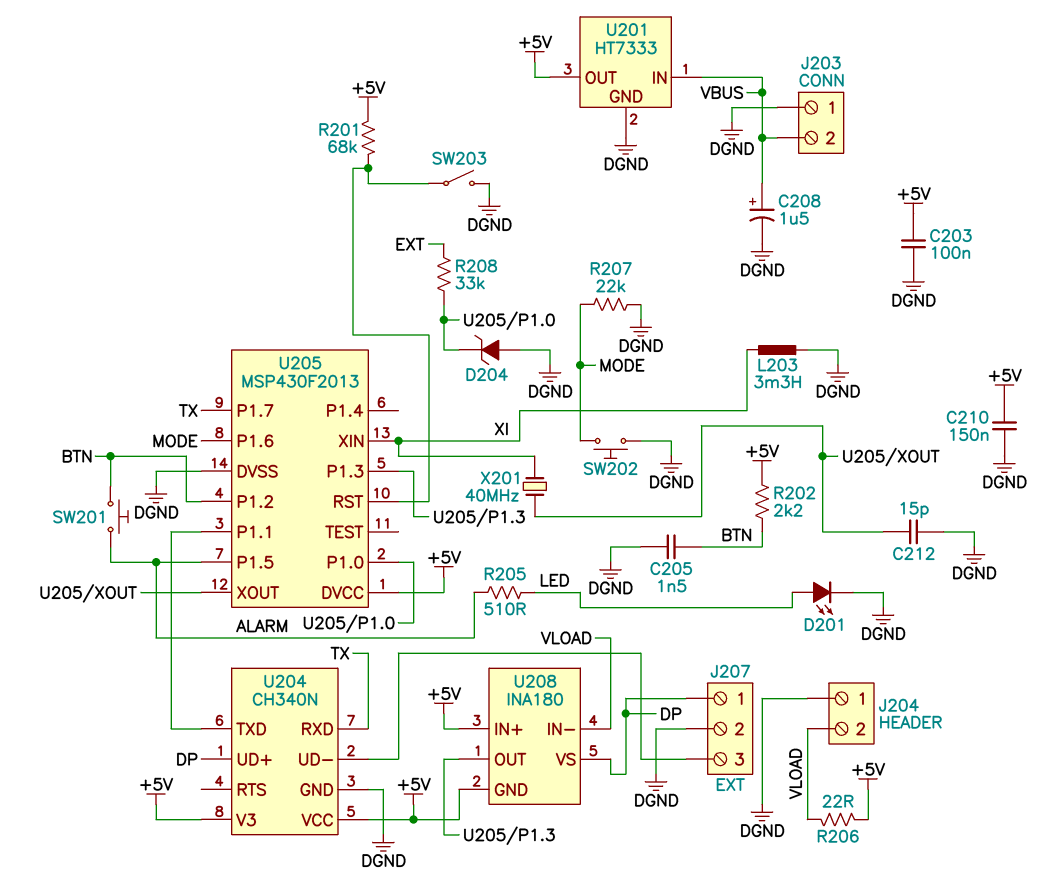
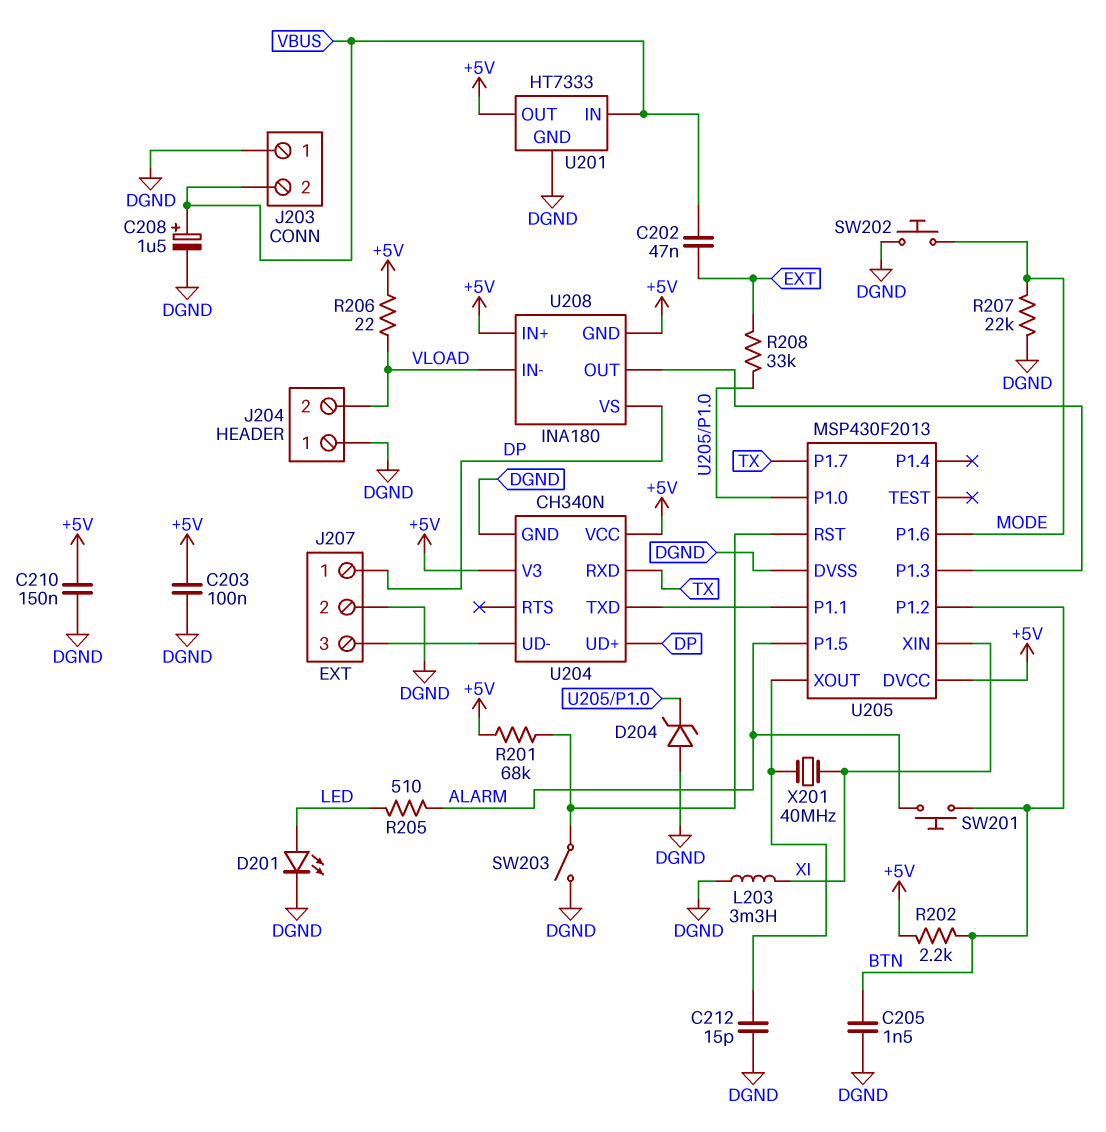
C202: none -> 47nF (EXT, VBUS)

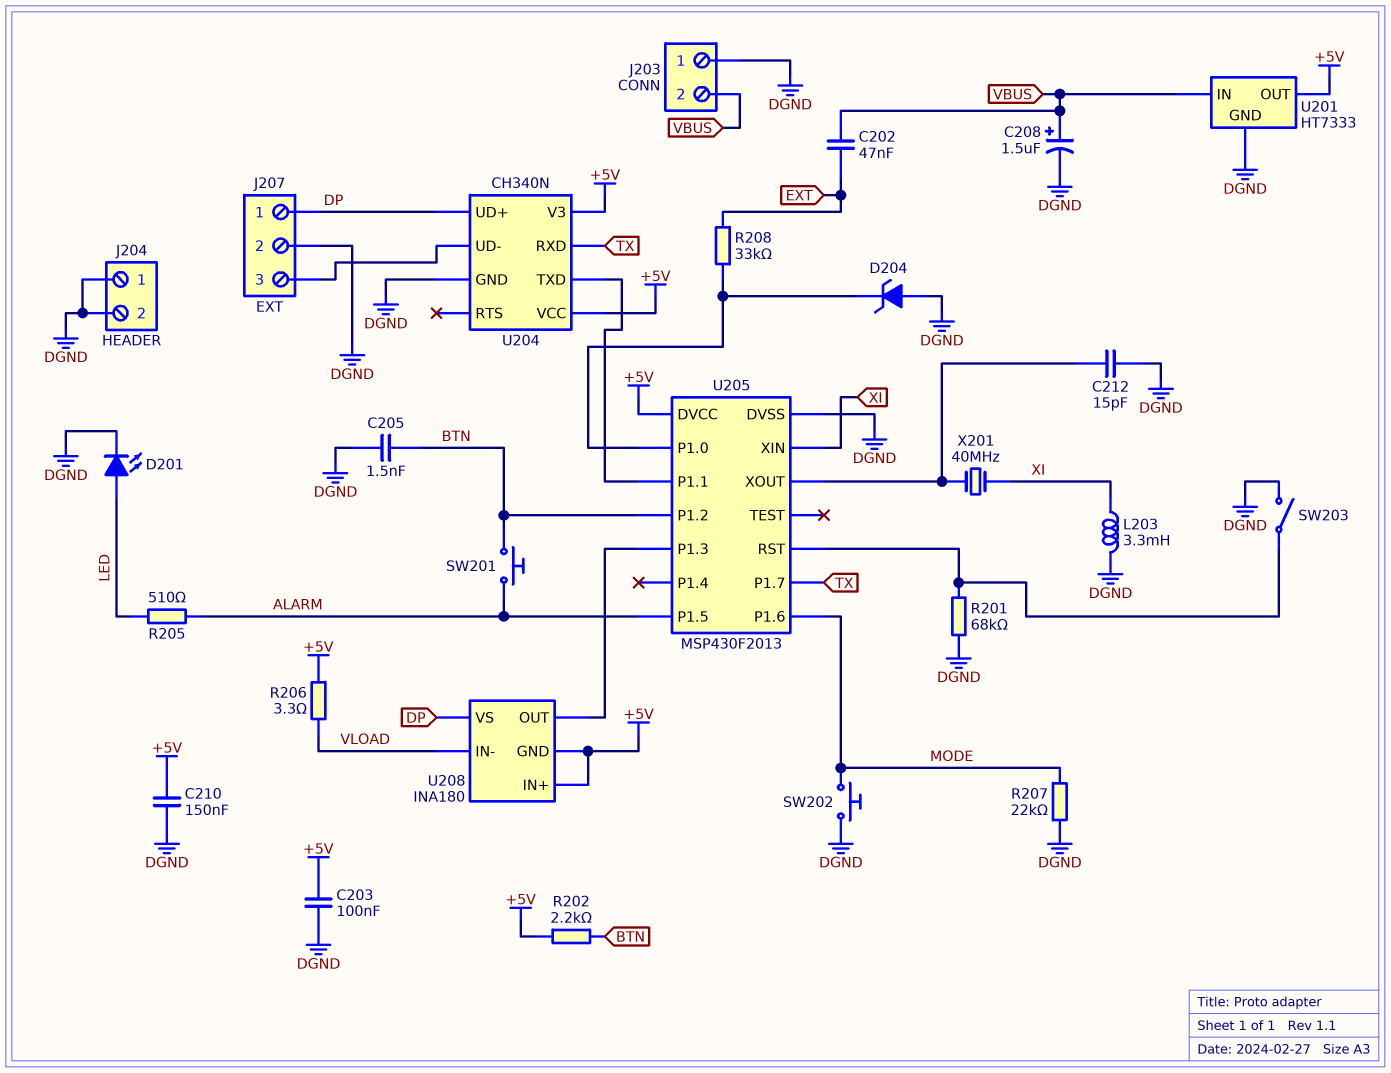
J204 pin 2: VLOAD -> DGND
R201: 68k (+5V, U205/RST) -> 68k (DGND, U205/RST)
R206: 22 (+5V, VLOAD) -> 3.3 (+5V, VLOAD)

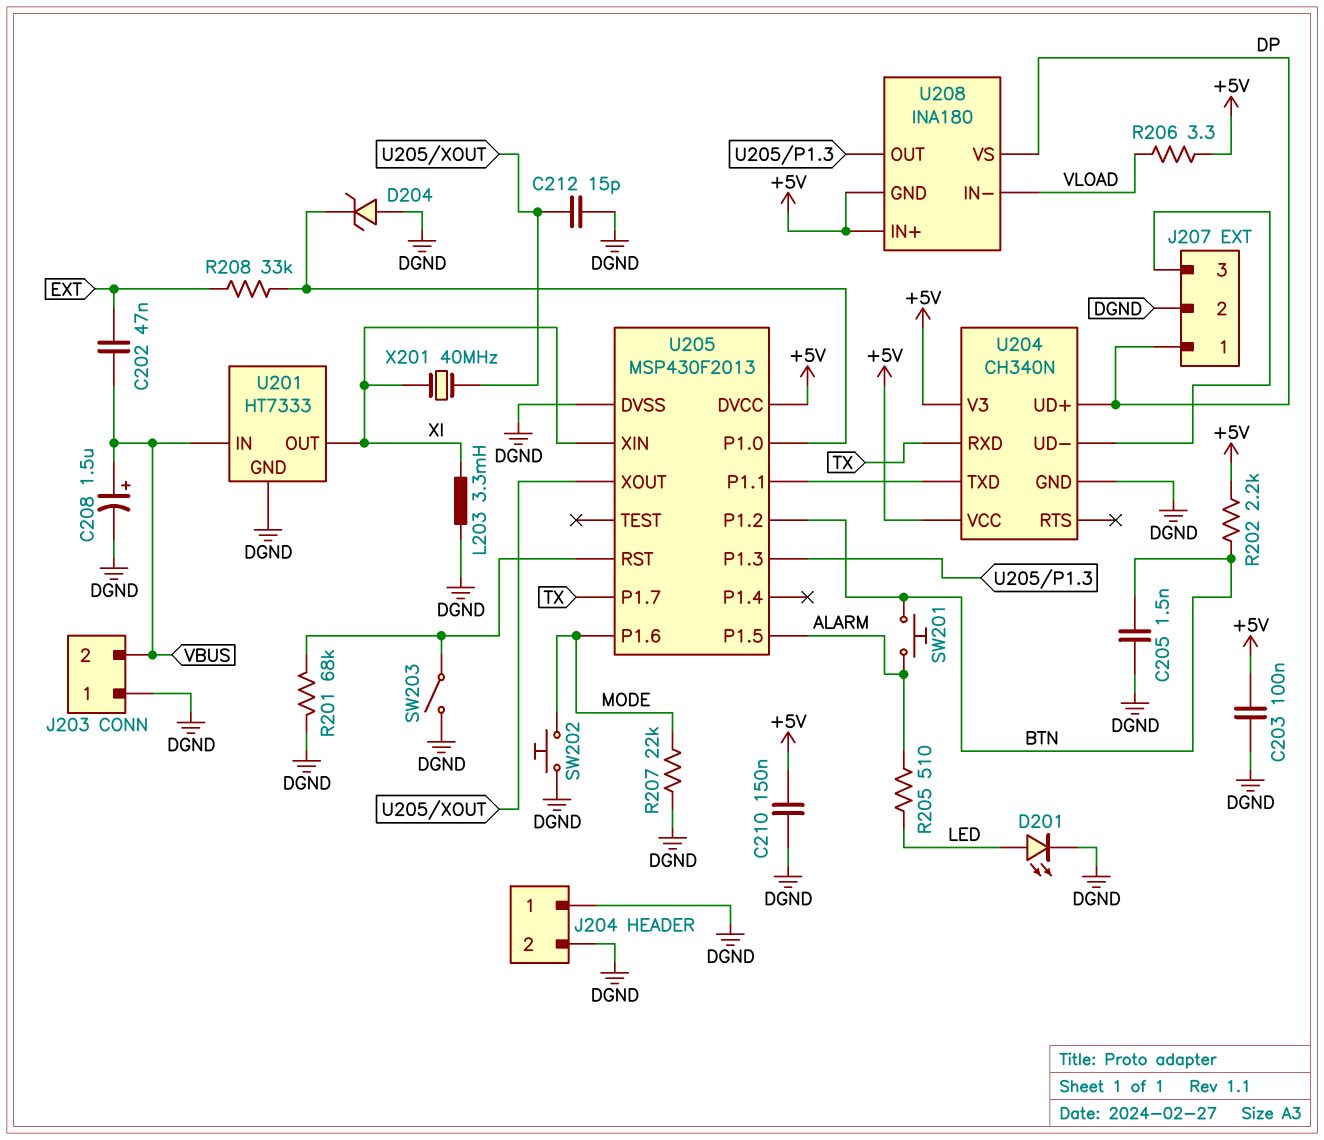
U201 pin OUT: +5V -> XI

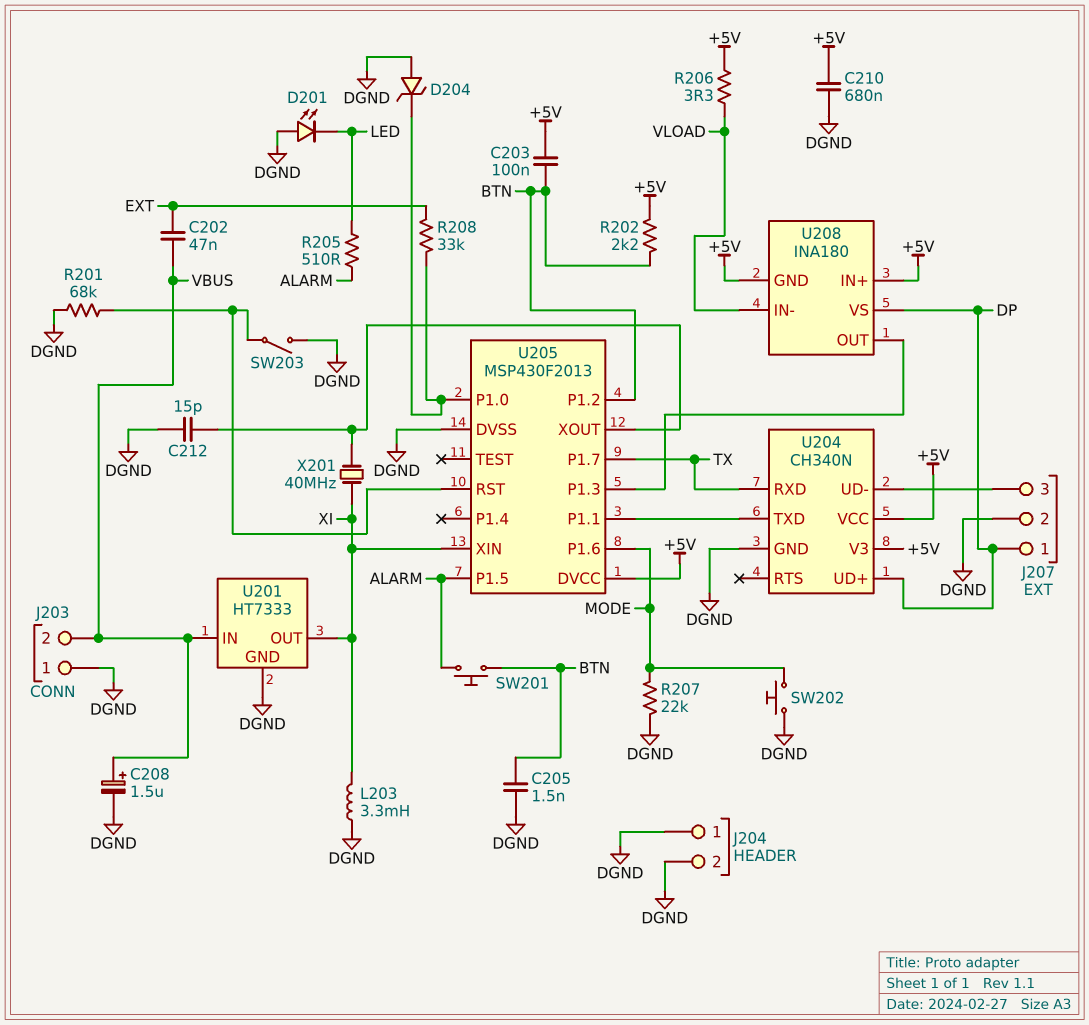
C203: 100nF (+5V, DGND) -> 100nF (+5V, BTN)
C210: 150nF (+5V, DGND) -> 680nF (+5V, DGND)
D201: LED (A LED, K DGND) -> LED (A DGND, K LED)

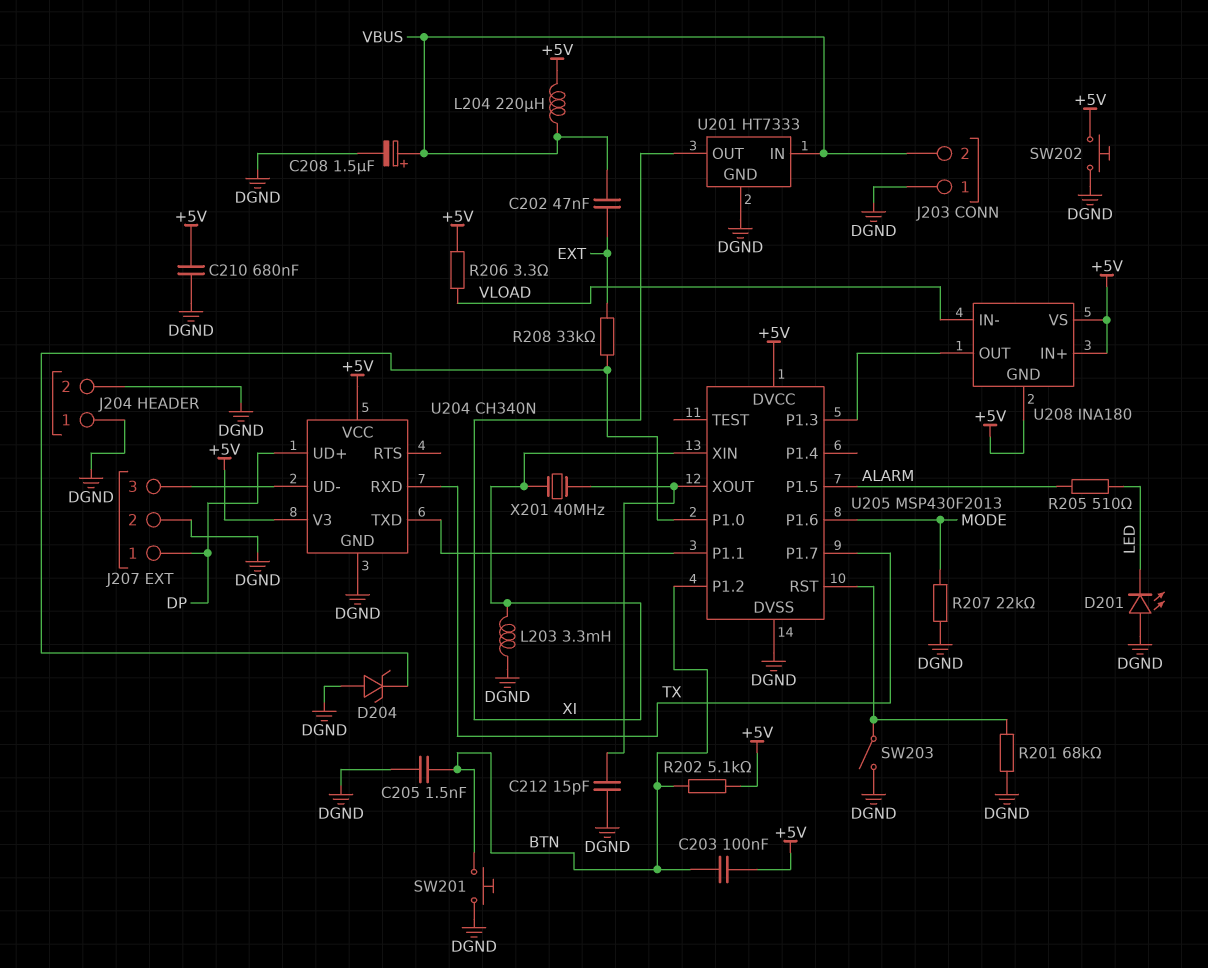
L204: none -> 220uH (+5V, VBUS)
R202: 2.2k (+5V, BTN) -> 5.1k (+5V, BTN)
SW201: button (ALARM, BTN) -> button (BTN, DGND)
SW202: button (DGND, MODE) -> button (+5V, DGND)
U208 pin VS: DP -> +5V

